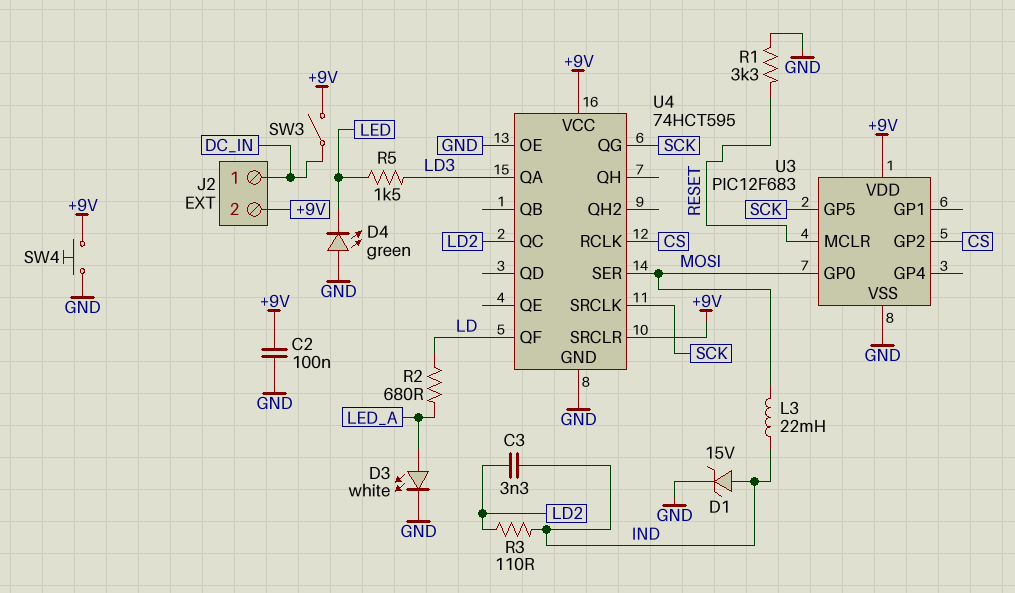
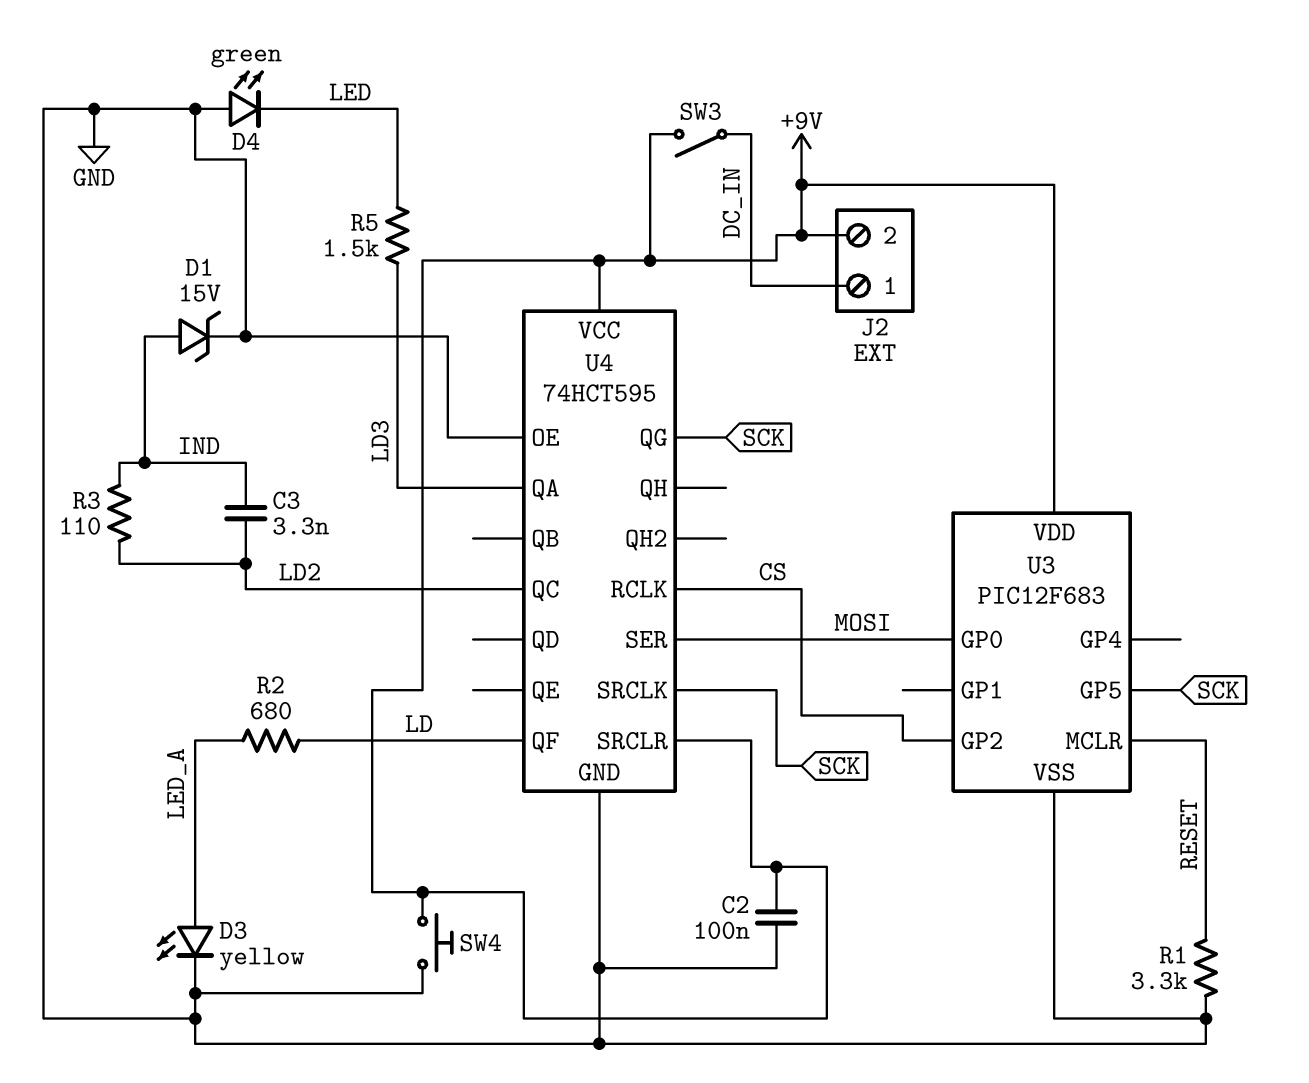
D3: LED white (A LED_A, K GND) -> LED yellow (A LED_A, K GND)
L3: 22mH (IND, MOSI) -> none

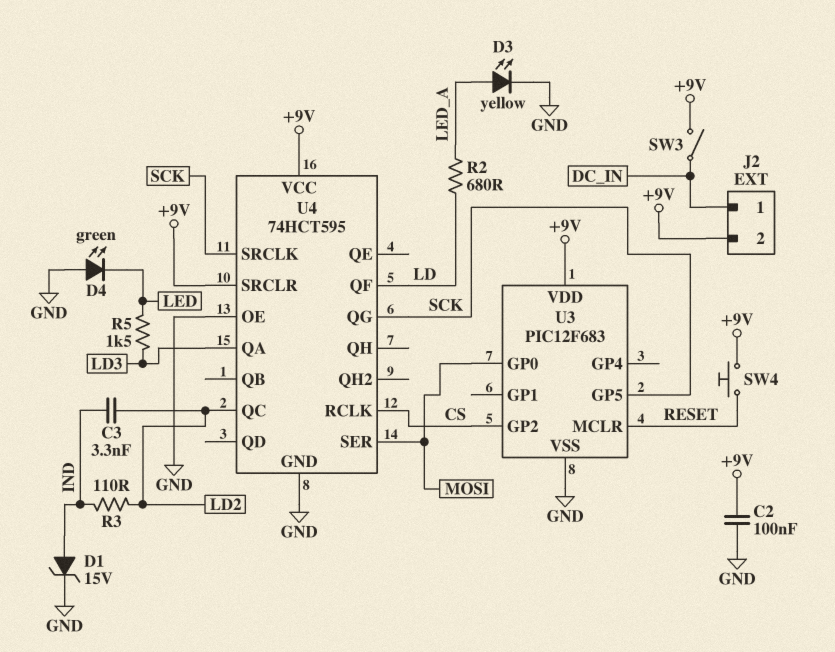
R1: 3.3k (GND, RESET) -> none
SW4: button (+9V, GND) -> button (+9V, RESET)

